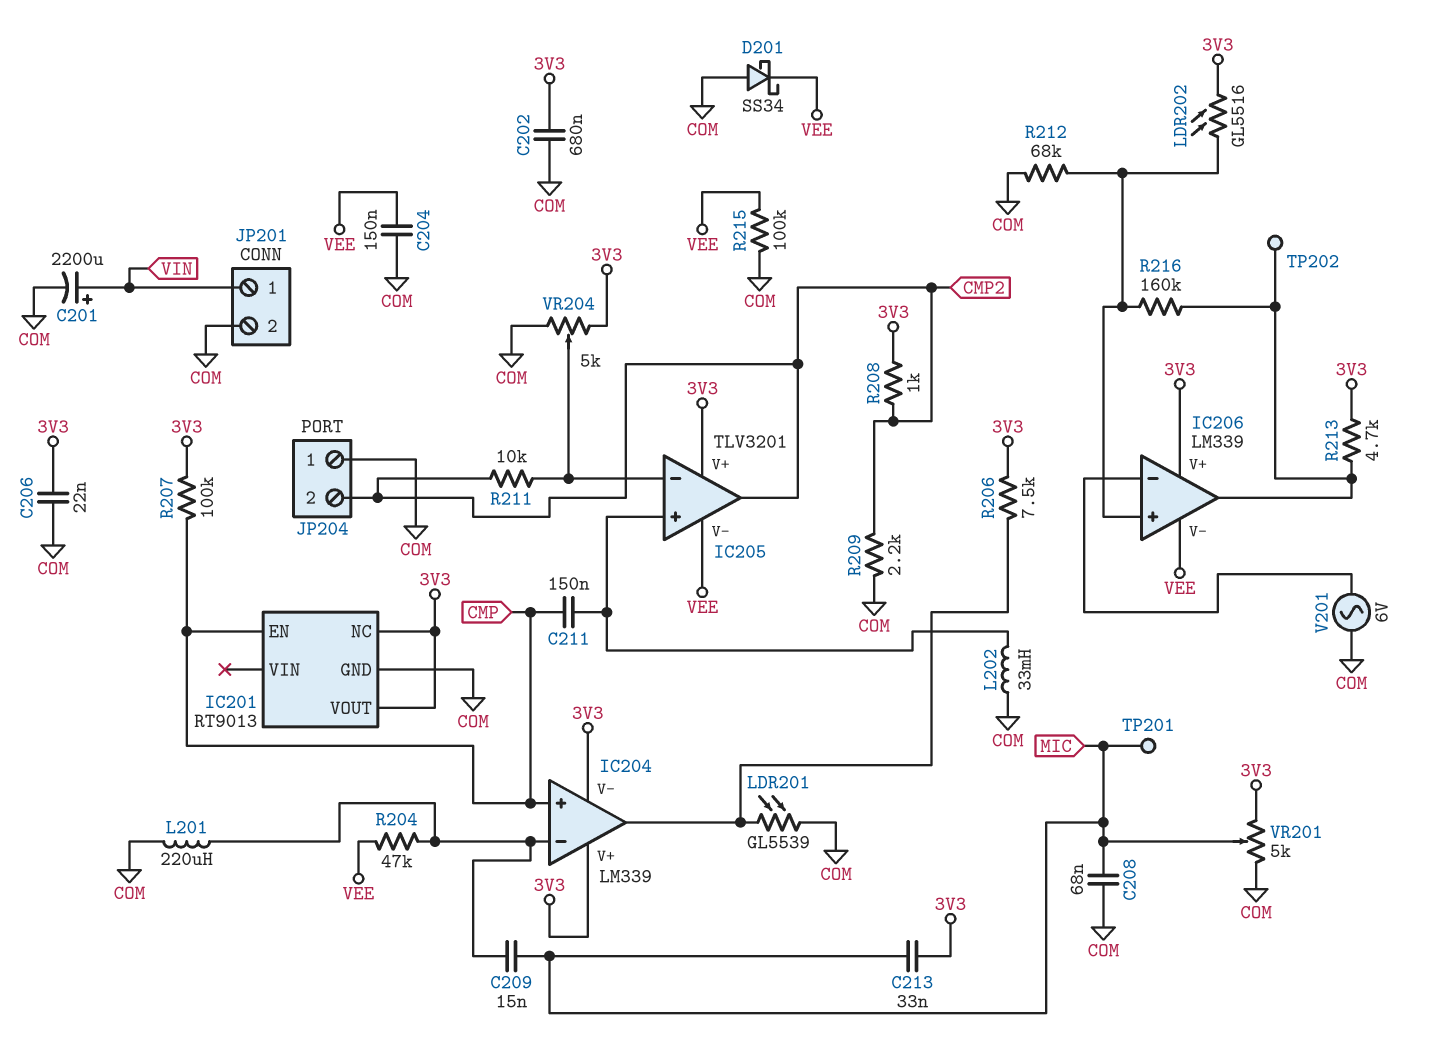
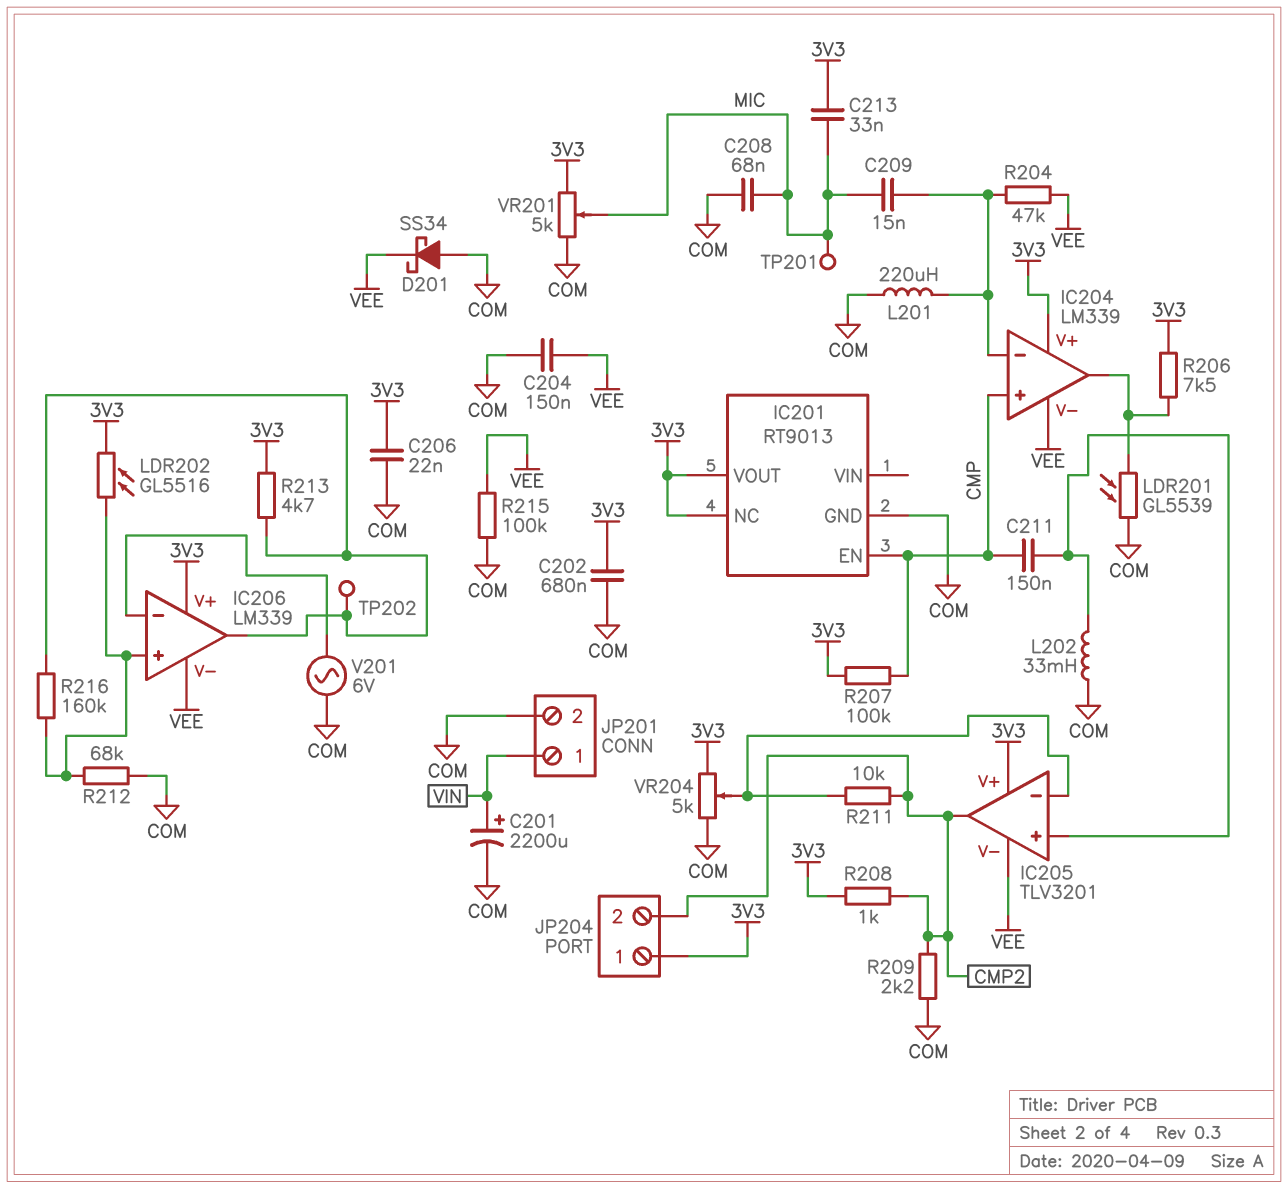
IC204 pin V-: 3V3 -> VEE
JP204 pin 1: COM -> 3V3

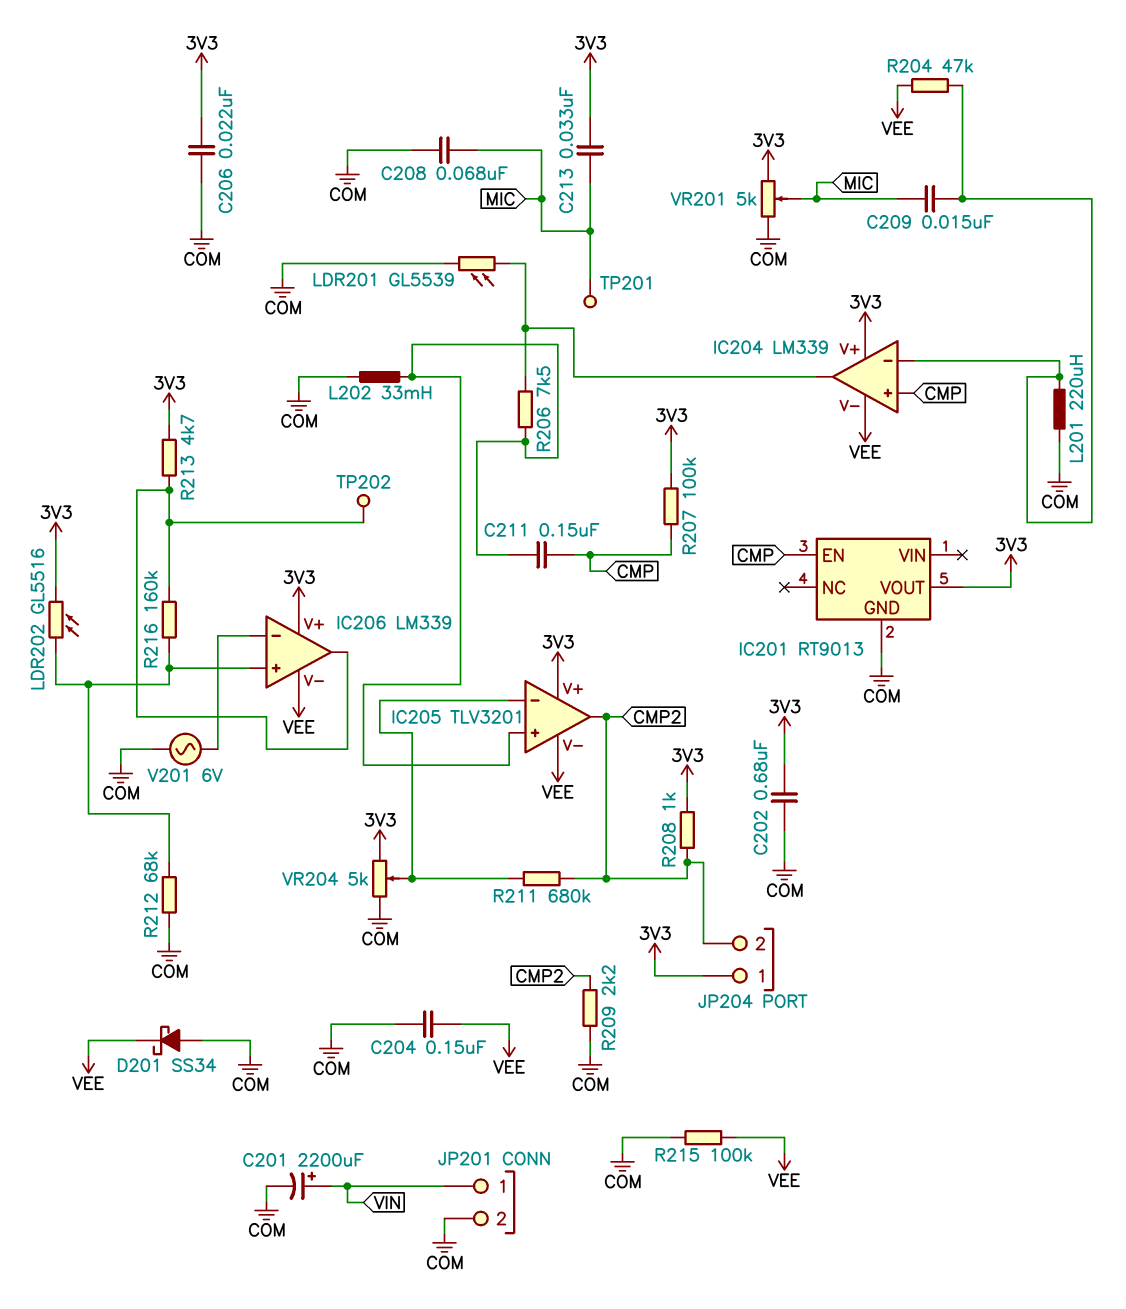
IC201 pin NC: 3V3 -> none
R206: 7.5k (3V3, IC204/out) -> 7.5k (IC204/out, IC205/in+)
R211: 10k (CMP2, IC205/in-) -> 680k (CMP2, IC205/in-)

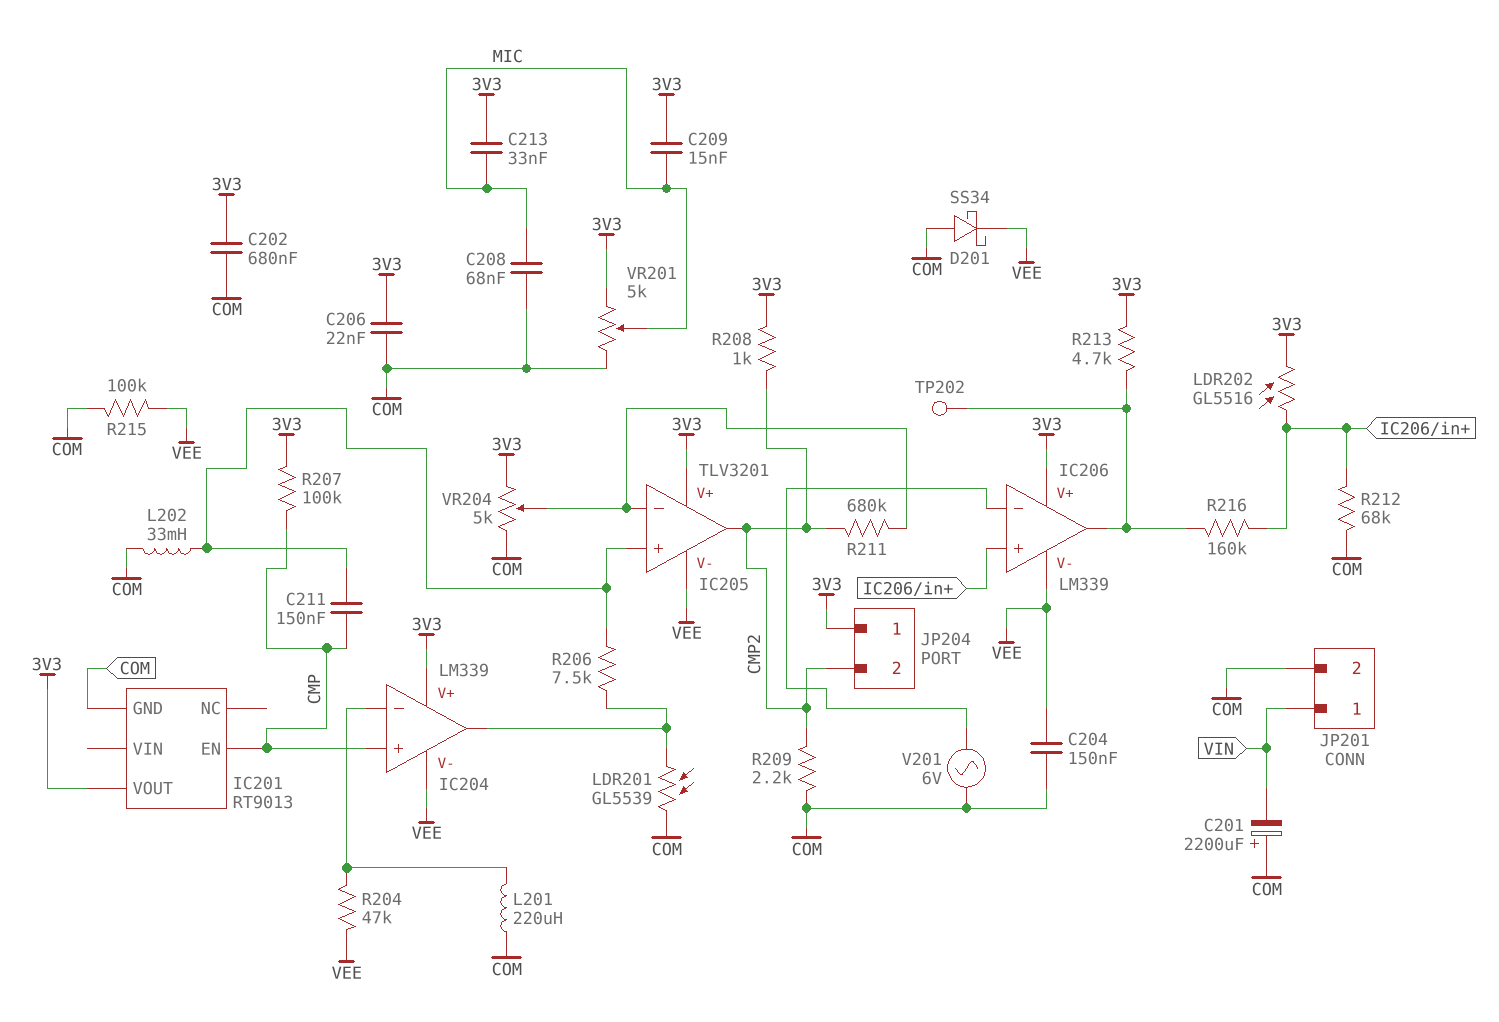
C201: 2200uF (plus VIN, minus COM) -> 2200uF (plus COM, minus VIN)
C209: 15nF (IC204/in-, MIC) -> 15nF (3V3, MIC)
TP201: test point (MIC) -> none

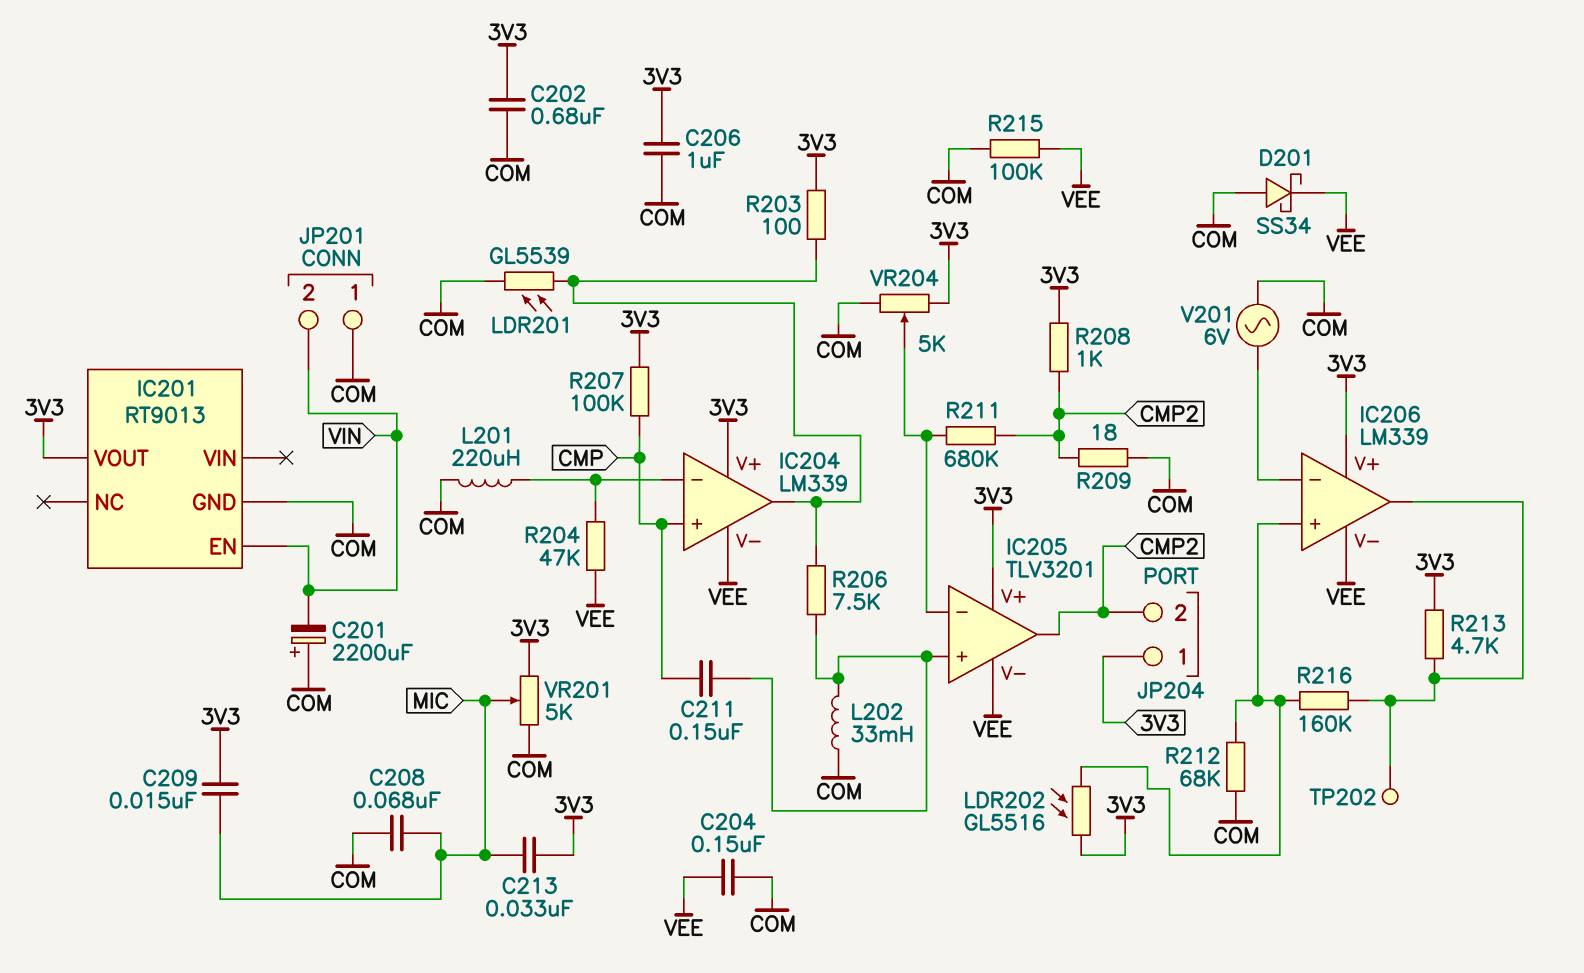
C206: 22nF (3V3, COM) -> 1uF (3V3, COM)
IC201 pin EN: CMP -> VIN
JP201 pin 1: VIN -> COM
JP201 pin 2: COM -> VIN
R203: none -> 100 (3V3, IC204/out)
R209: 2.2k (CMP2, COM) -> 18 (CMP2, COM)

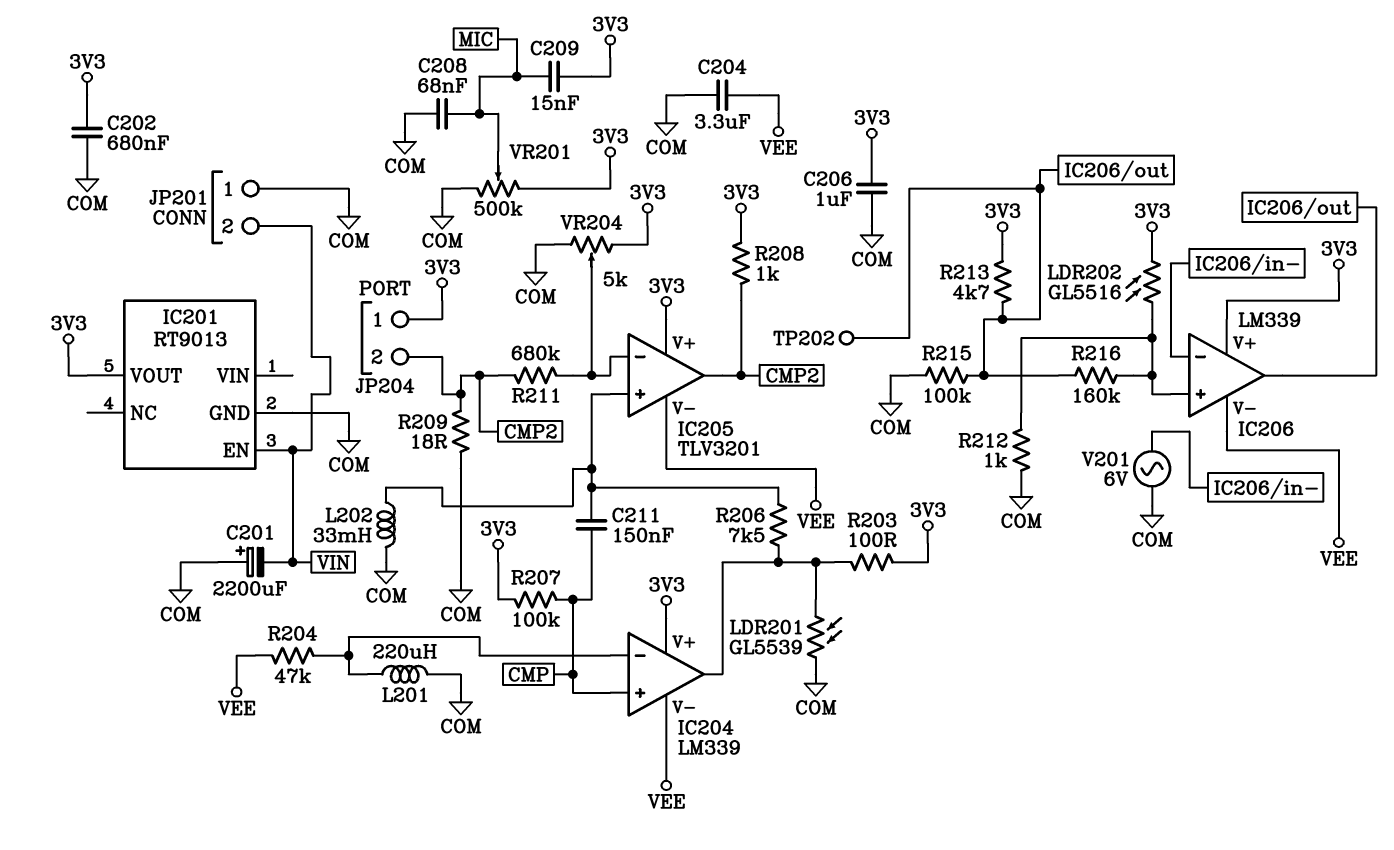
C204: 150nF (COM, VEE) -> 3.3uF (COM, VEE)
C213: 33nF (3V3, MIC) -> none
D201: schottky SS34 (A COM, K VEE) -> none
R212: 68k (COM, IC206/in+) -> 1k (COM, IC206/in+)
R215: 100k (COM, VEE) -> 100k (COM, IC206/out)
VR201: 5k (3V3, COM, wiper MIC) -> 500k (3V3, COM, wiper MIC)

